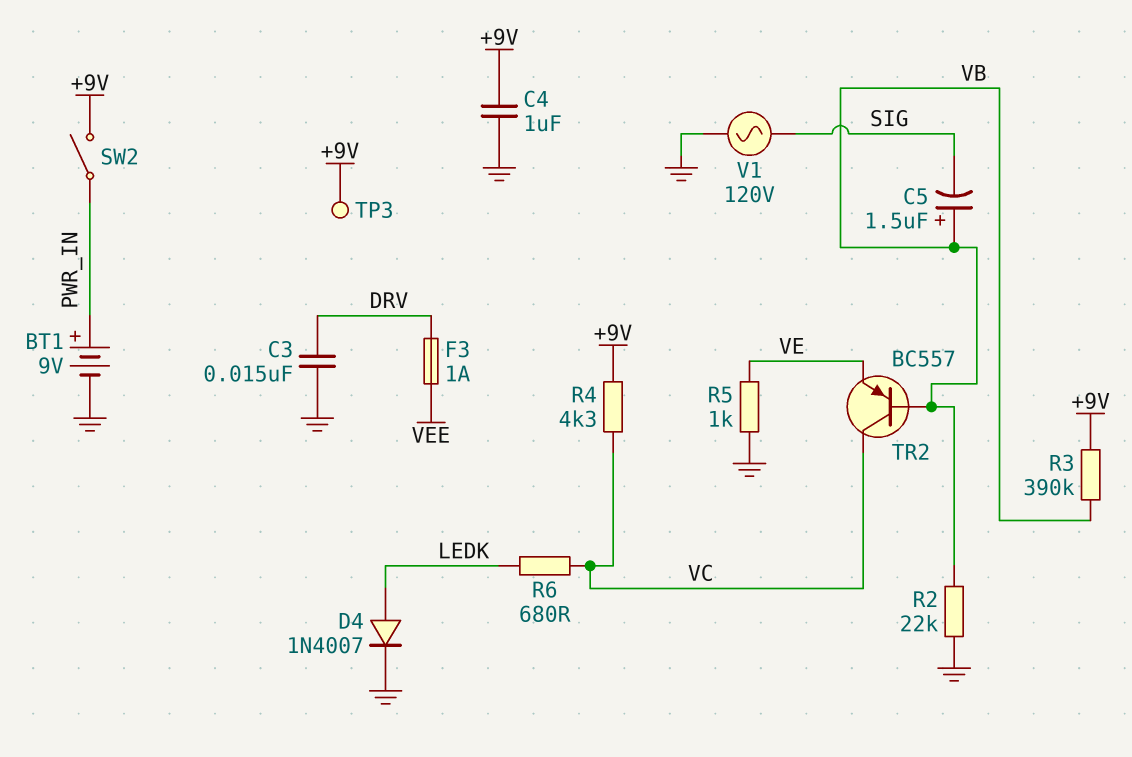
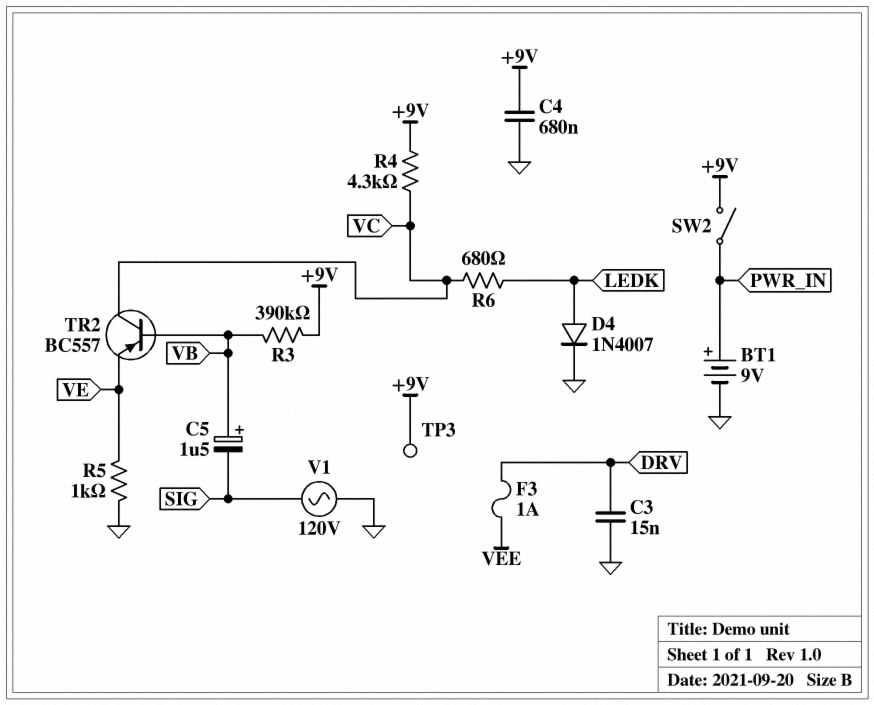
C4: 1uF (+9V, GND) -> 680nF (+9V, GND)
R2: 22k (GND, VB) -> none

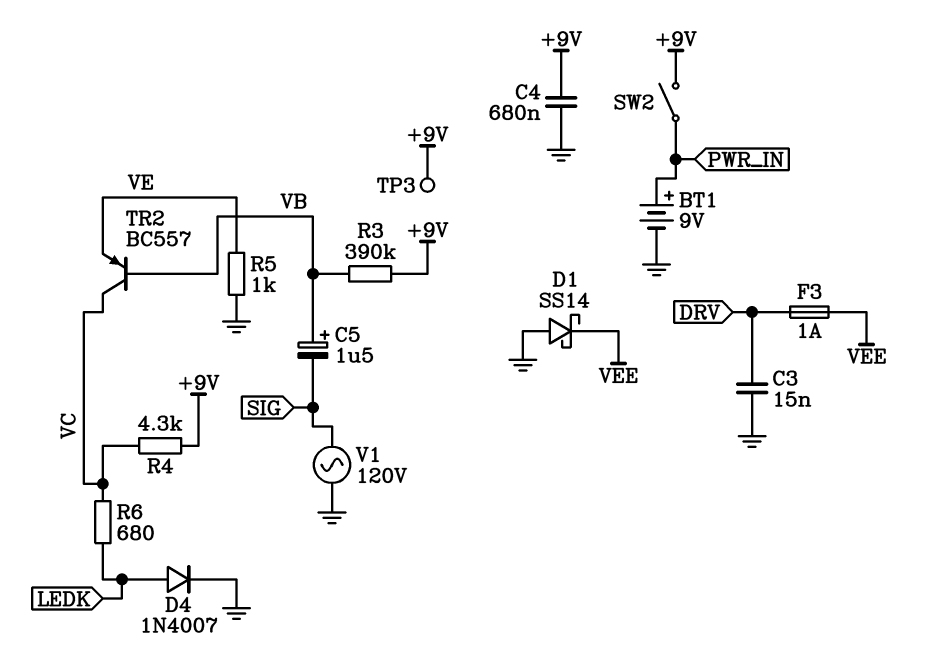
D1: none -> schottky SS14 (A GND, K VEE)

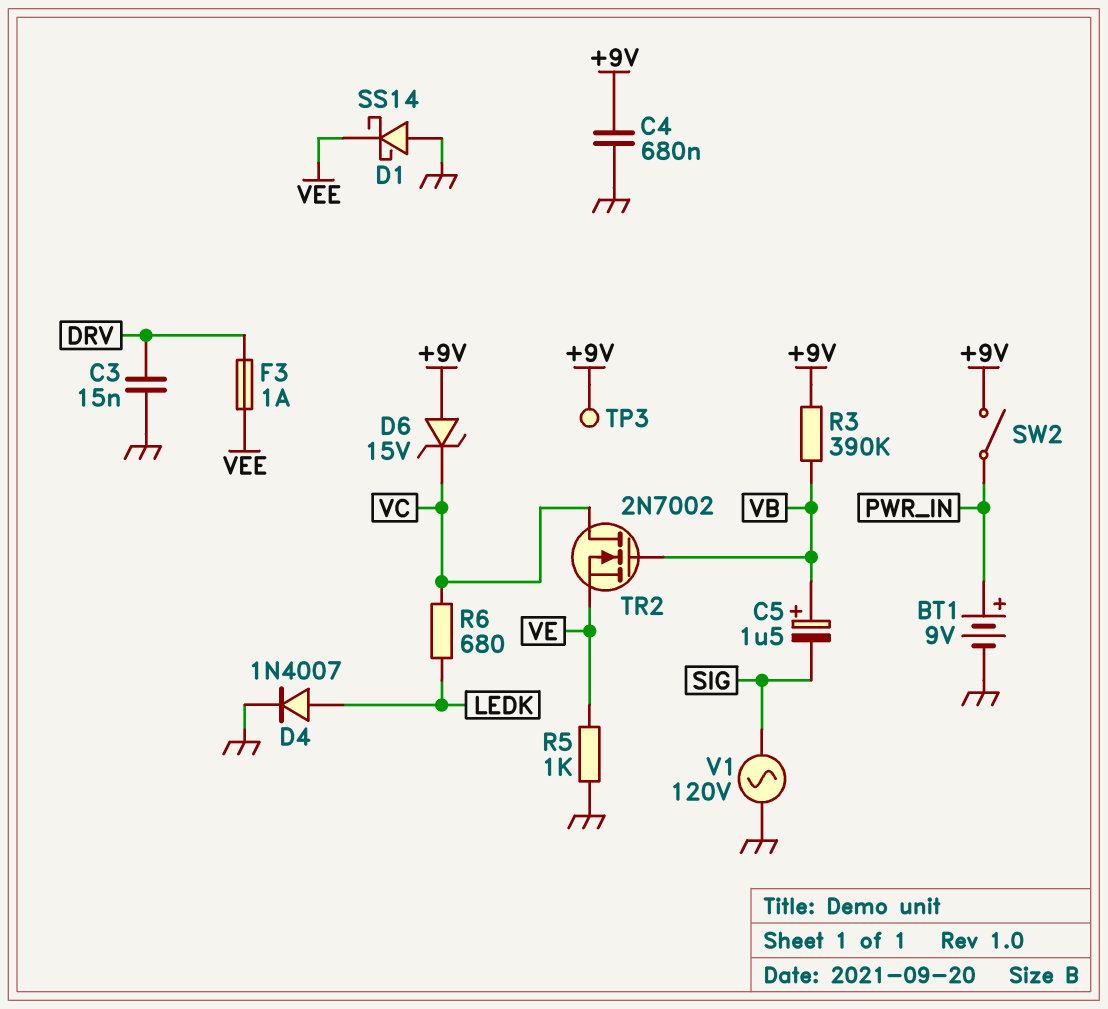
D6: none -> zener 15V (A +9V, K VC)
R4: 4.3k (+9V, VC) -> none
TR2: PNP BC557 (B VB, C VC, E VE) -> NMOS 2N7002 (G VB, D VC, S VE)

